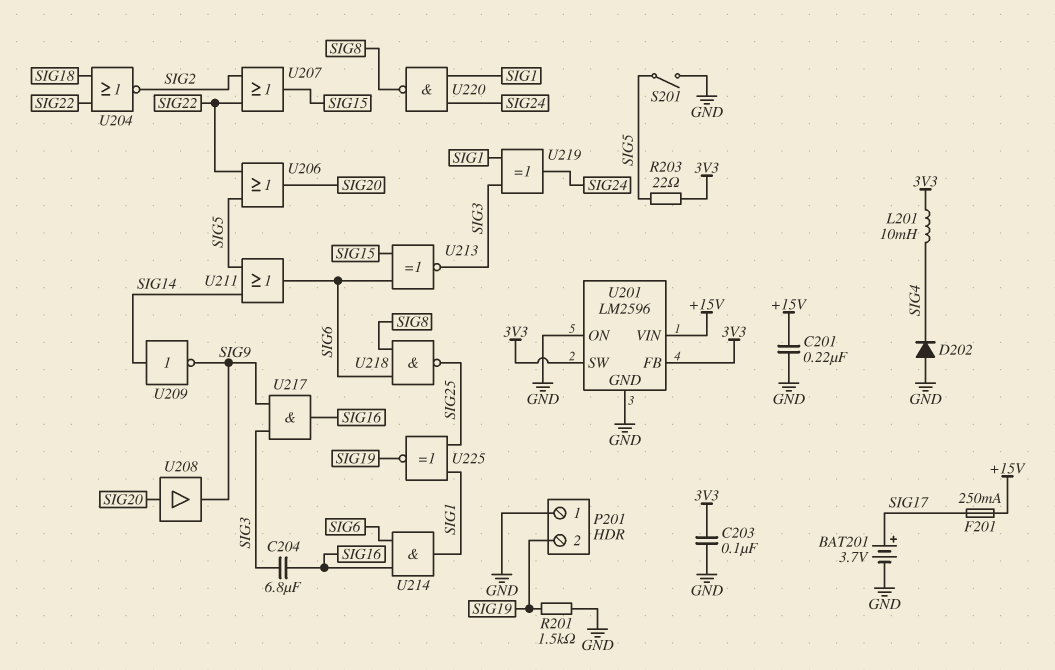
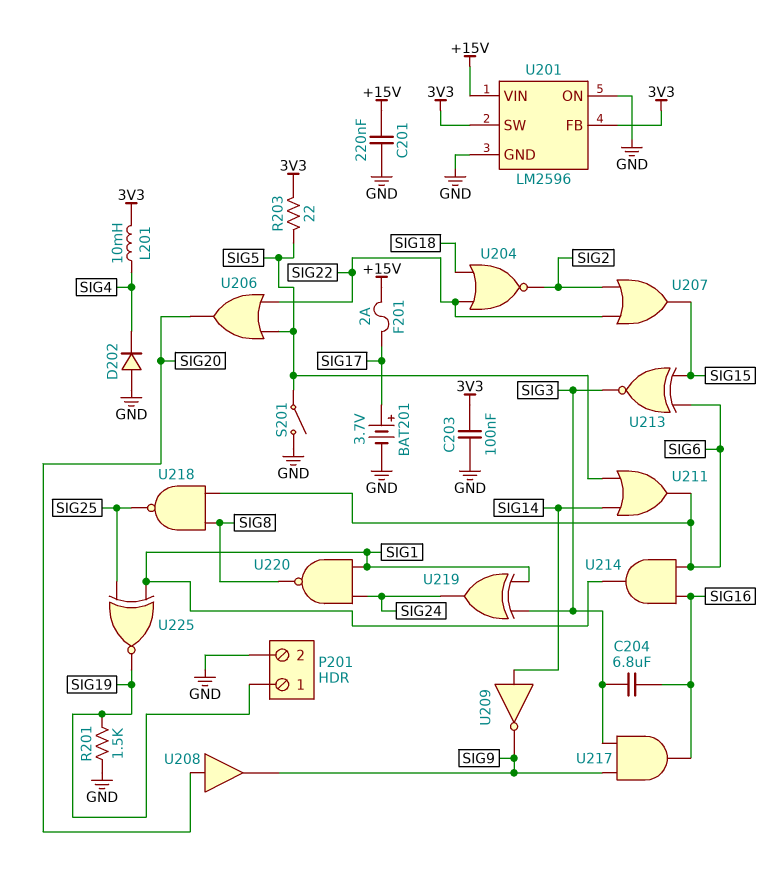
F201: 250mA (+15V, SIG17) -> 2A (+15V, SIG17)
P201 pin 1: GND -> SIG19
P201 pin 2: SIG19 -> GND

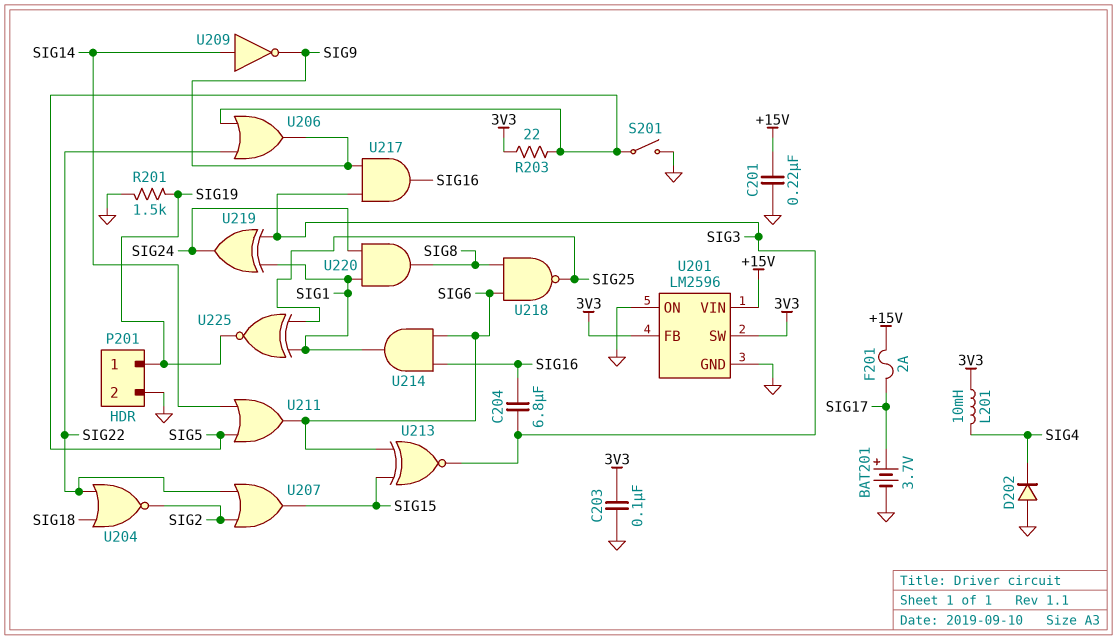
U206: OR (in SIG5, in SIG22, out SIG20) -> OR (in SIG5, in SIG22, out SIG9)
U208: buffer (in SIG20, out SIG9) -> none
U220: NAND (in SIG1, in SIG24, out SIG8) -> AND (in SIG1, in SIG24, out SIG8)

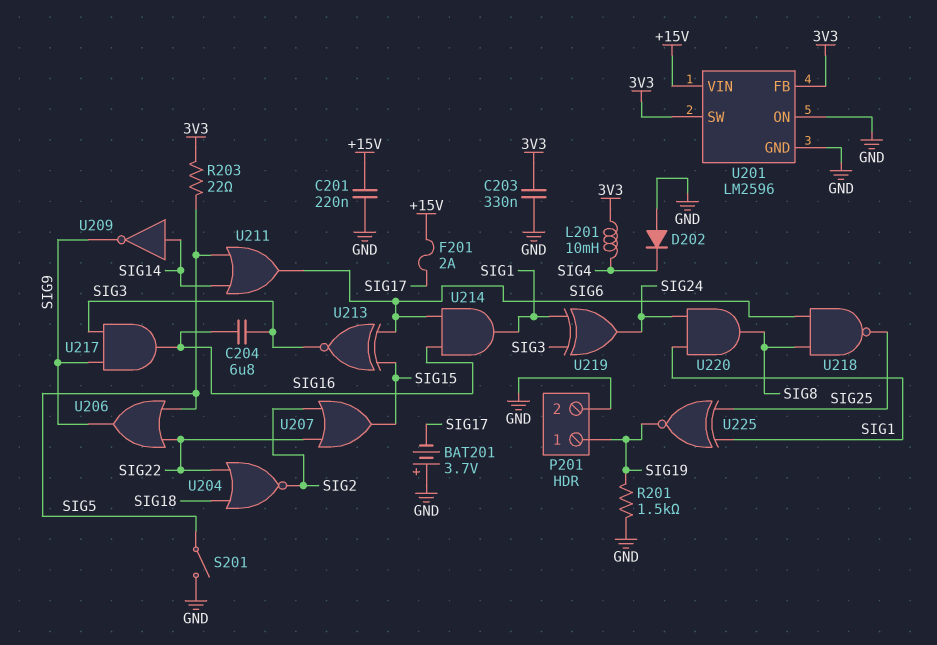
BAT201: 3.7V (plus SIG17, minus GND) -> 3.7V (plus GND, minus SIG17)
C203: 100nF (3V3, GND) -> 330nF (3V3, GND)

